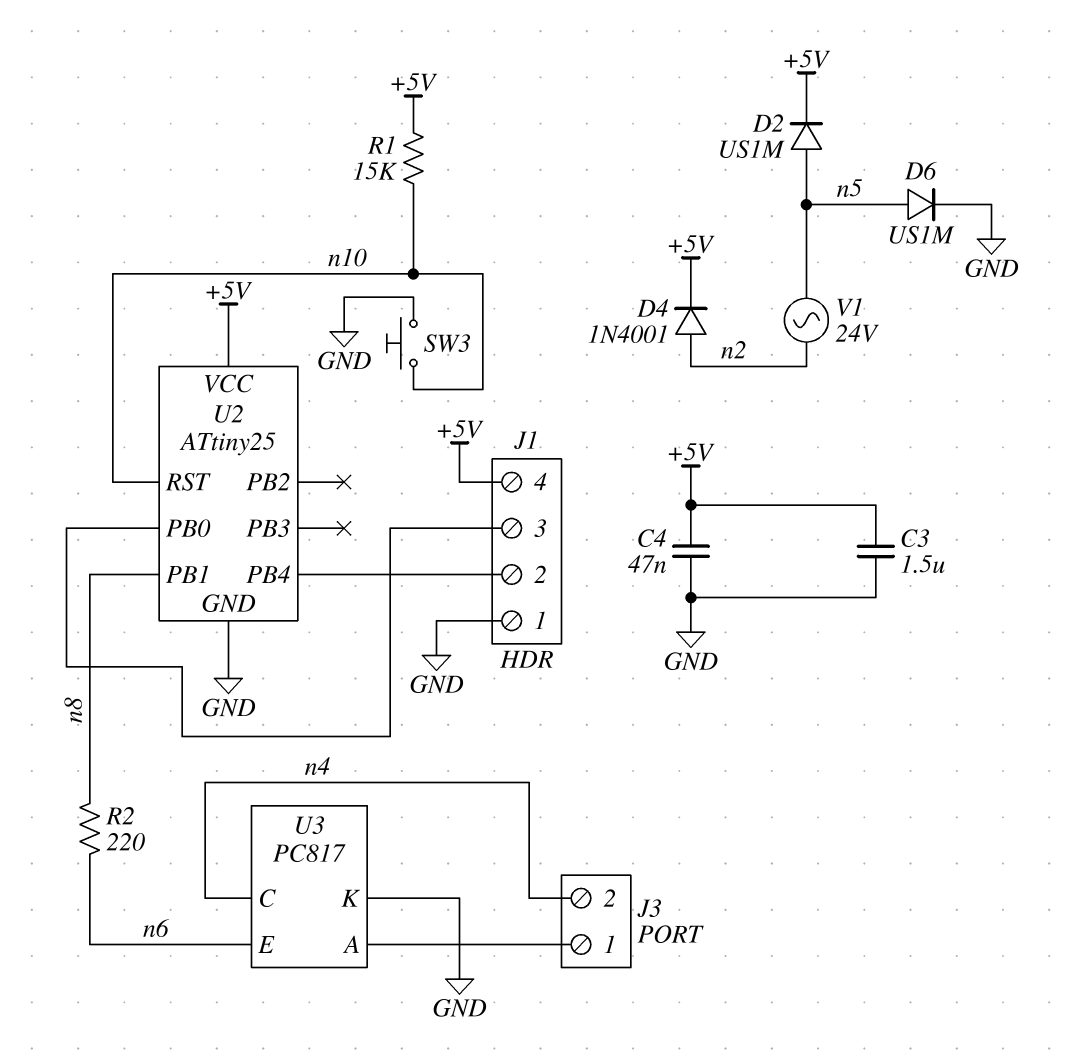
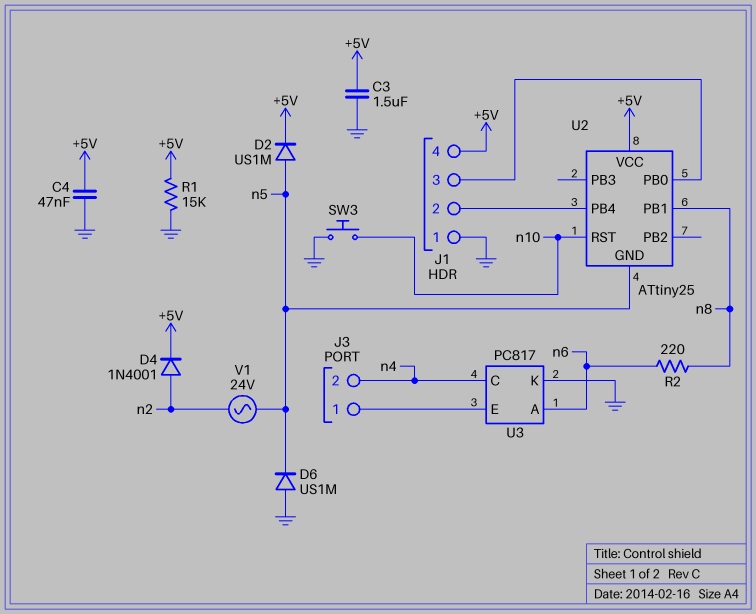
D6: diode US1M (A n5, K GND) -> diode US1M (A GND, K n5)
R1: 15k (+5V, n10) -> 15k (+5V, GND)
U2 pin GND: GND -> n5
U3 pin A: J3/1 -> n6
U3 pin E: n6 -> J3/1

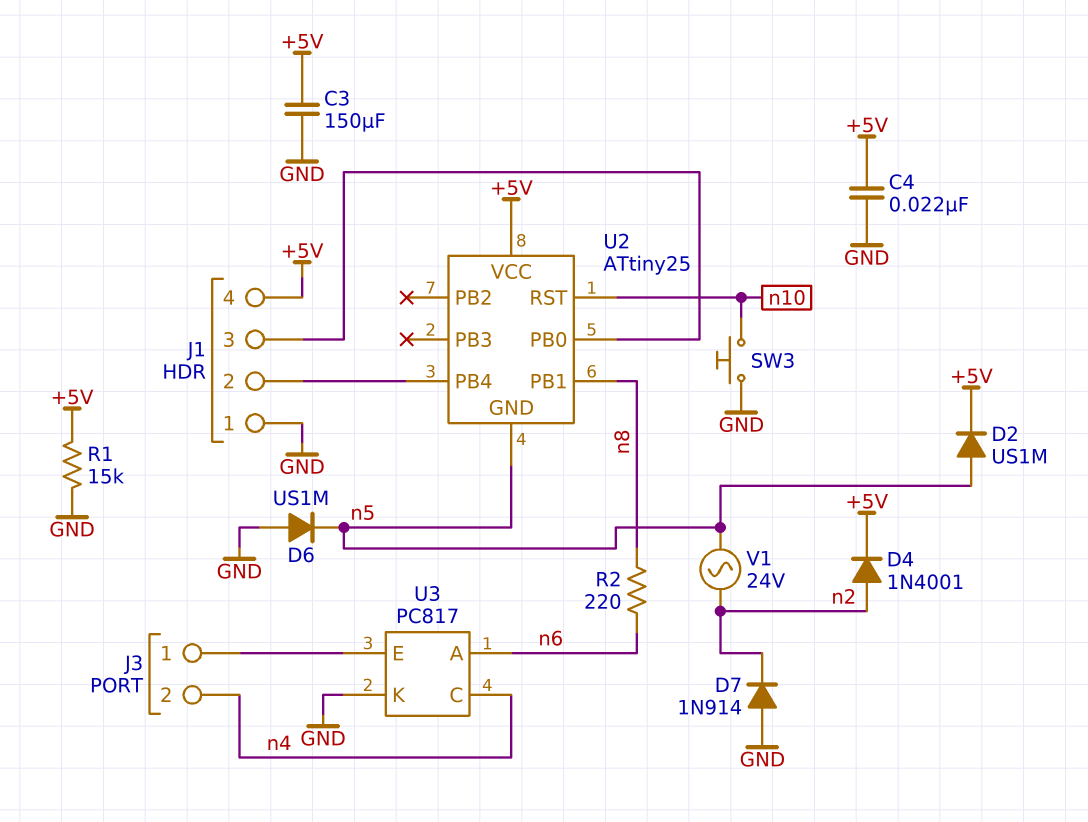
C3: 1.5uF (+5V, GND) -> 150uF (+5V, GND)
C4: 47nF (+5V, GND) -> 22nF (+5V, GND)
D7: none -> diode 1N914 (A GND, K n2)

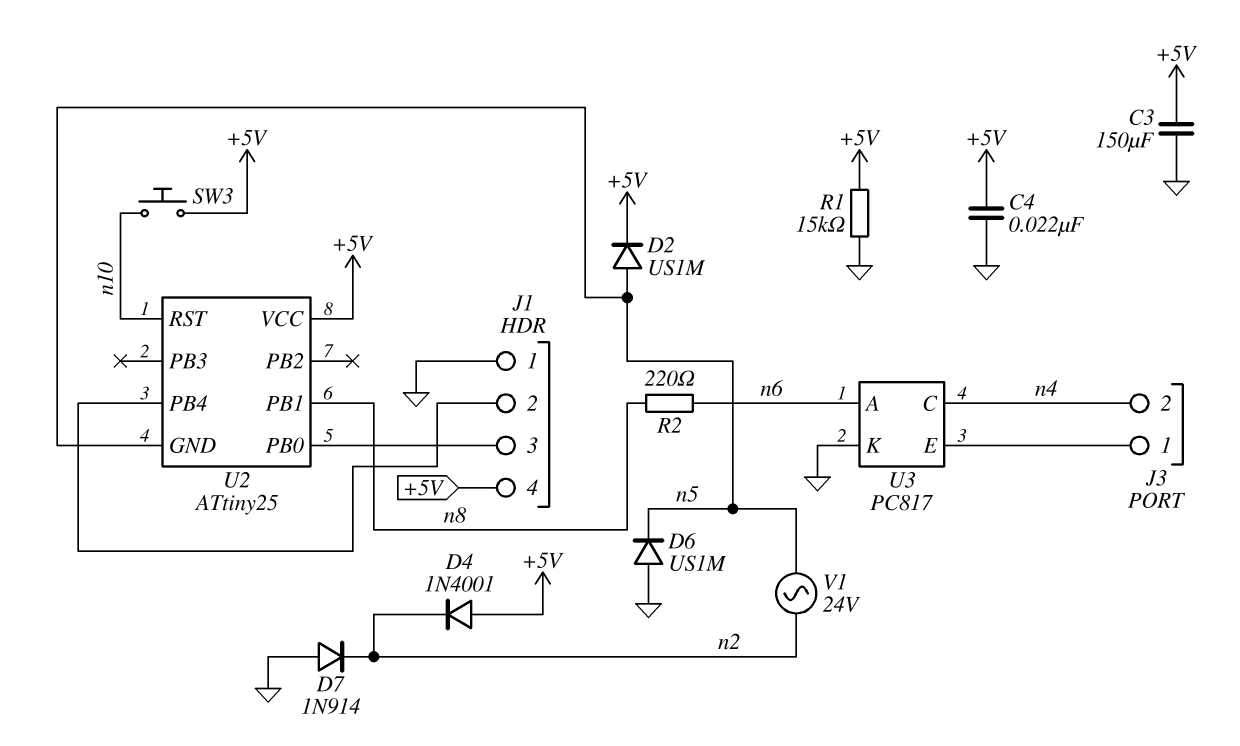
D4: diode 1N4001 (A n2, K +5V) -> diode 1N4001 (A +5V, K n2)
SW3: button (GND, n10) -> button (+5V, n10)

